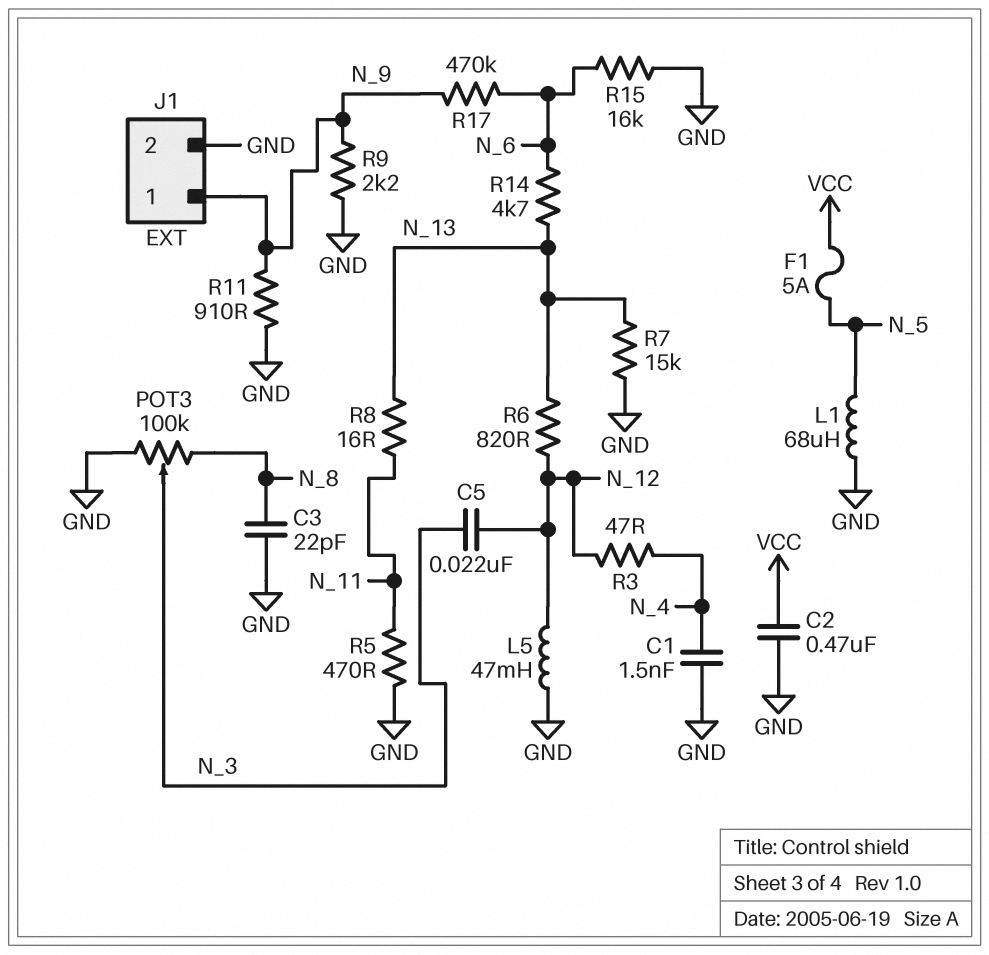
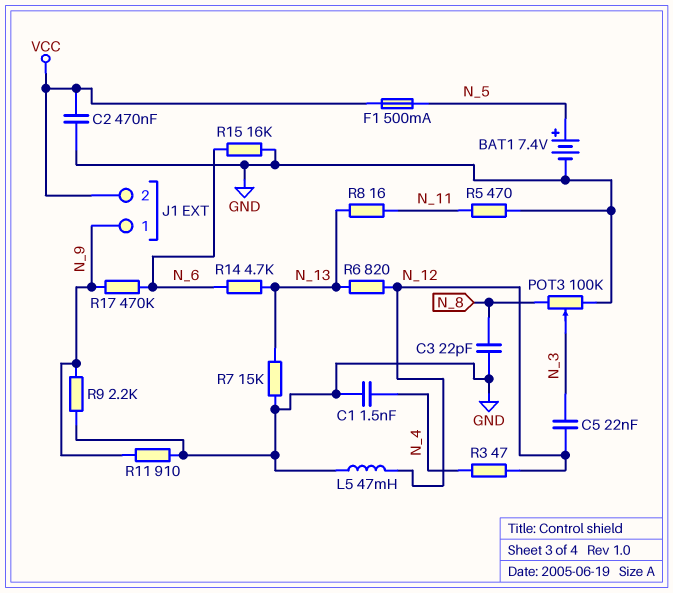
BAT1: none -> 7.4V (plus N_5, minus GND)
F1: 5A (N_5, VCC) -> 500mA (N_5, VCC)
J1 pin 2: GND -> VCC
L1: 68uH (GND, N_5) -> none

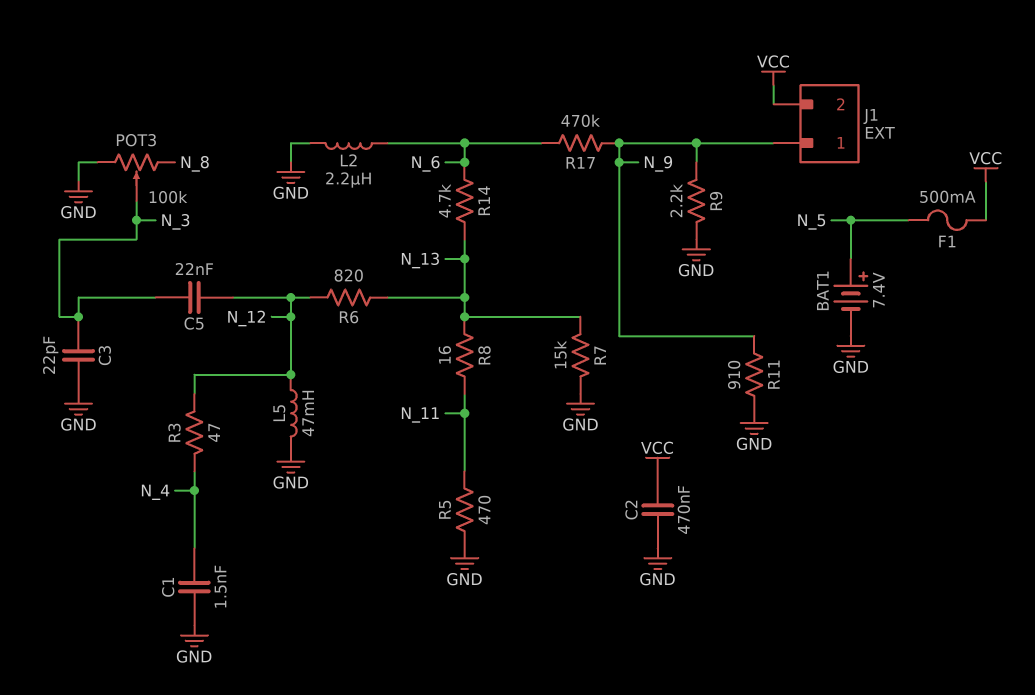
C3: 22pF (GND, N_8) -> 22pF (GND, N_3)
L2: none -> 2.2uH (GND, N_6)
R15: 16k (GND, N_6) -> none

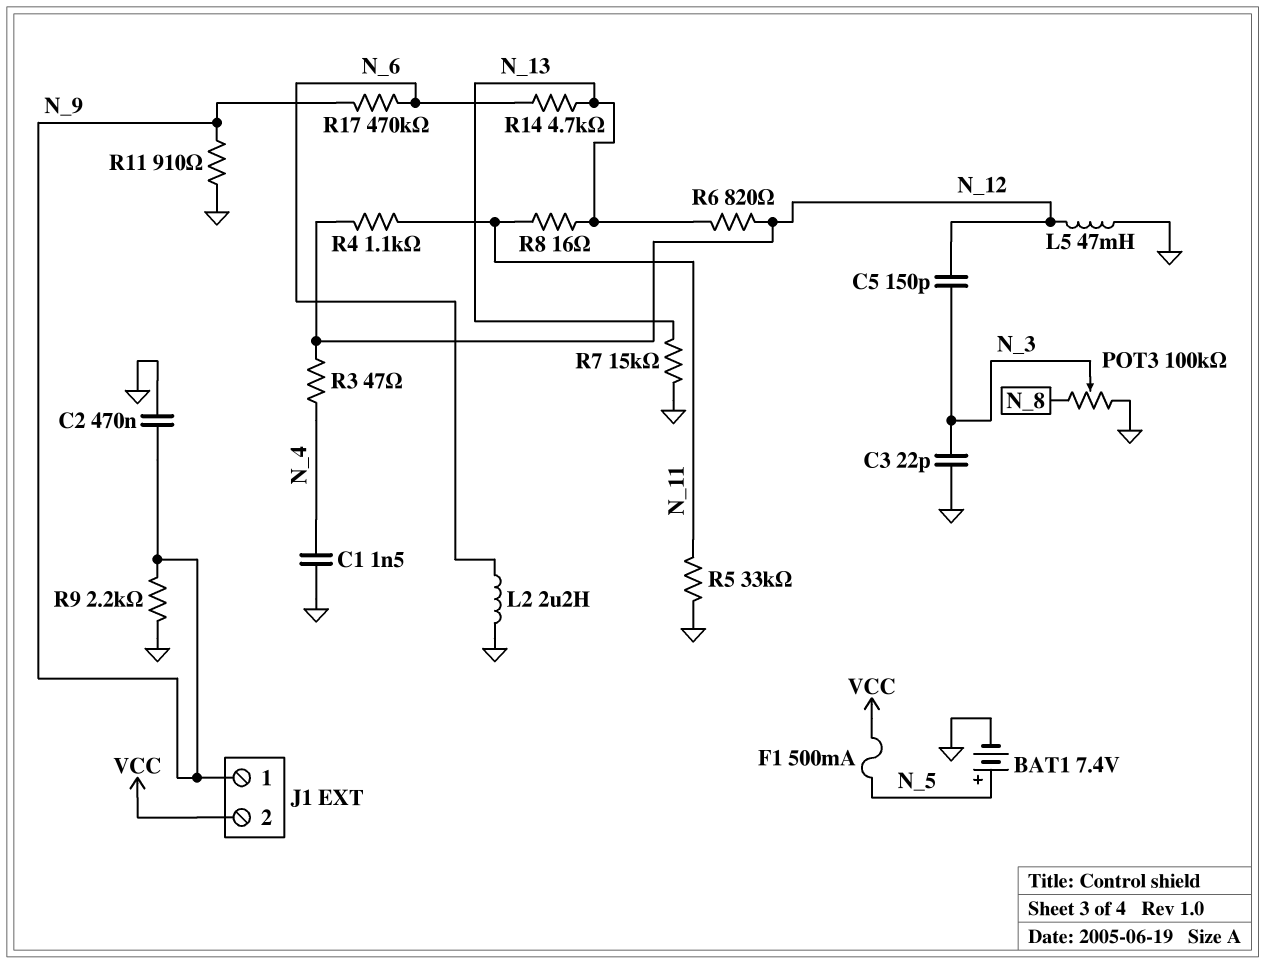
C2: 470nF (GND, VCC) -> 470nF (GND, N_9)
C5: 22nF (N_3, N_12) -> 150pF (N_3, N_12)
R4: none -> 1.1k (N_11, N_12)
R5: 470 (GND, N_11) -> 33k (GND, N_11)

